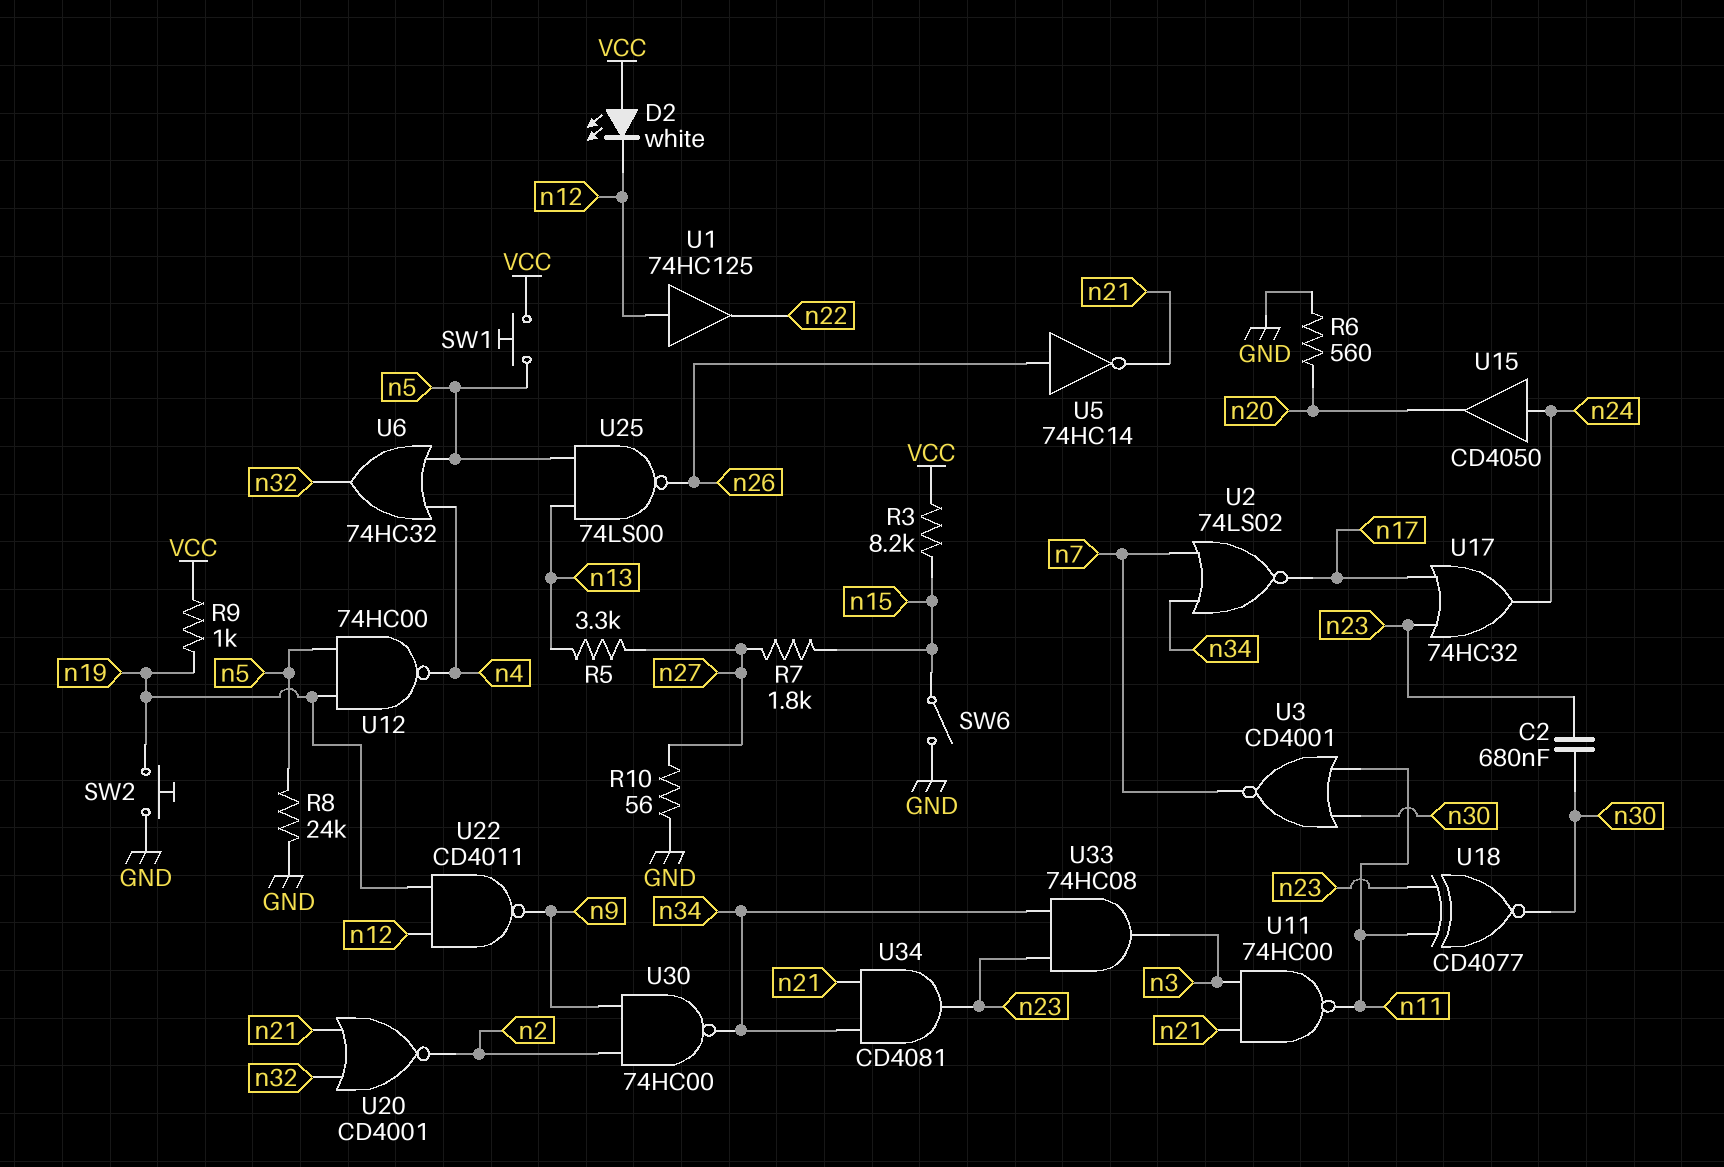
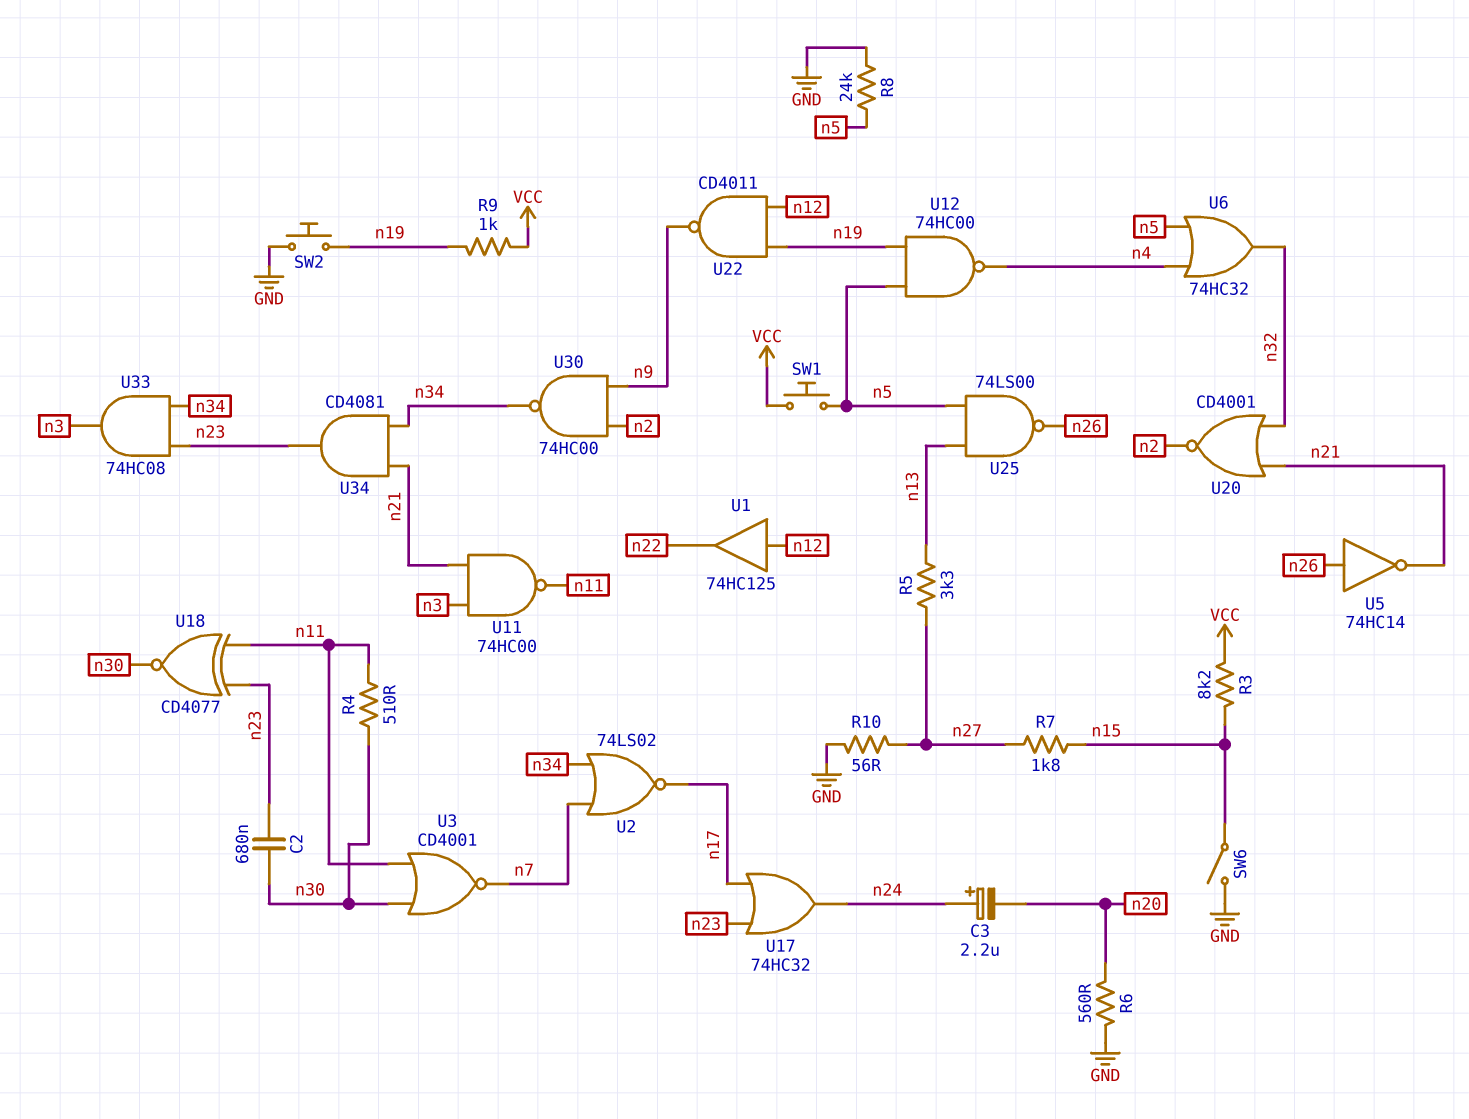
C3: none -> 2.2uF (plus n24, minus n20)
D2: LED white (A VCC, K n12) -> none
R4: none -> 510 (n11, n30)
U15: buffer CD4050 (in n24, out n20) -> none

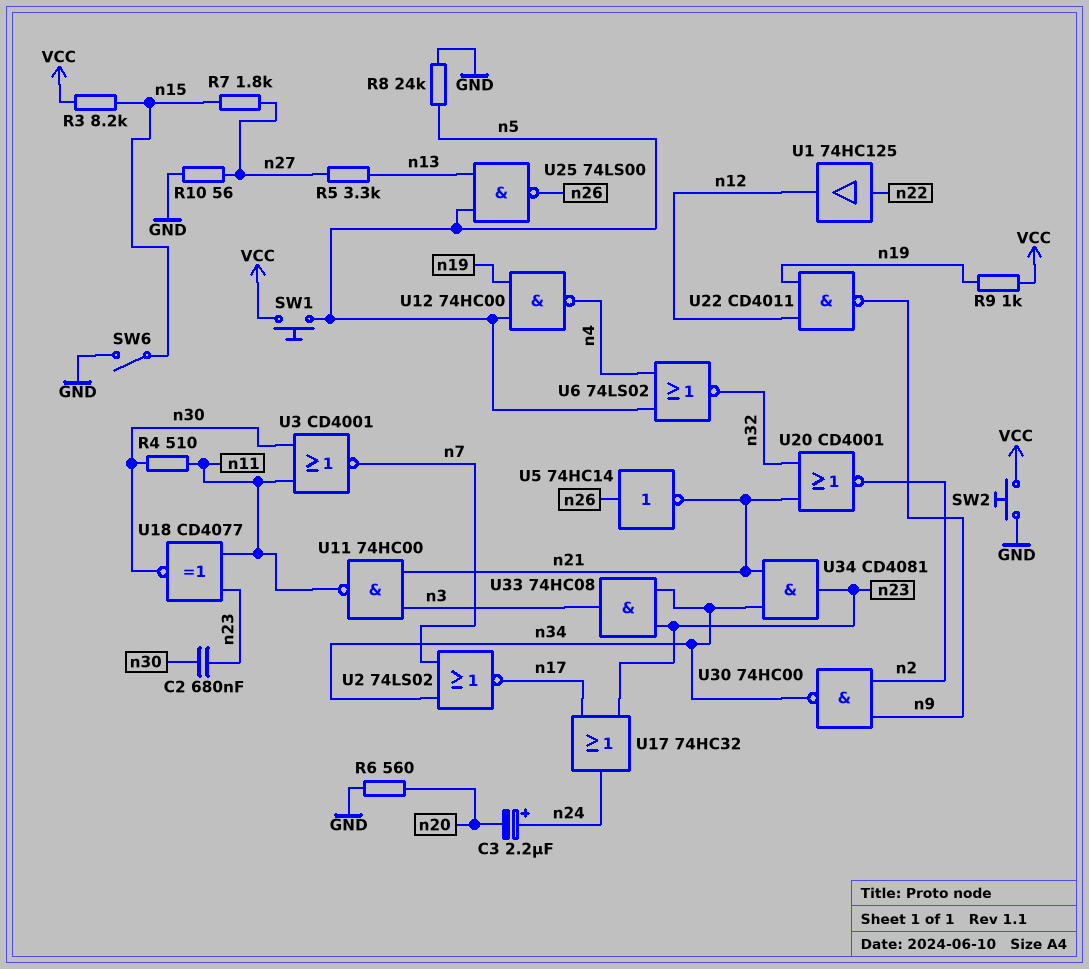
SW2: button (GND, n19) -> button (GND, VCC)
U1: buffer 74HC125 (in n12, out n22) -> buffer 74HC125 (in n22, out n12)
U6: OR 74HC32 (in n4, in n5, out n32) -> NOR 74LS02 (in n4, in n5, out n32)

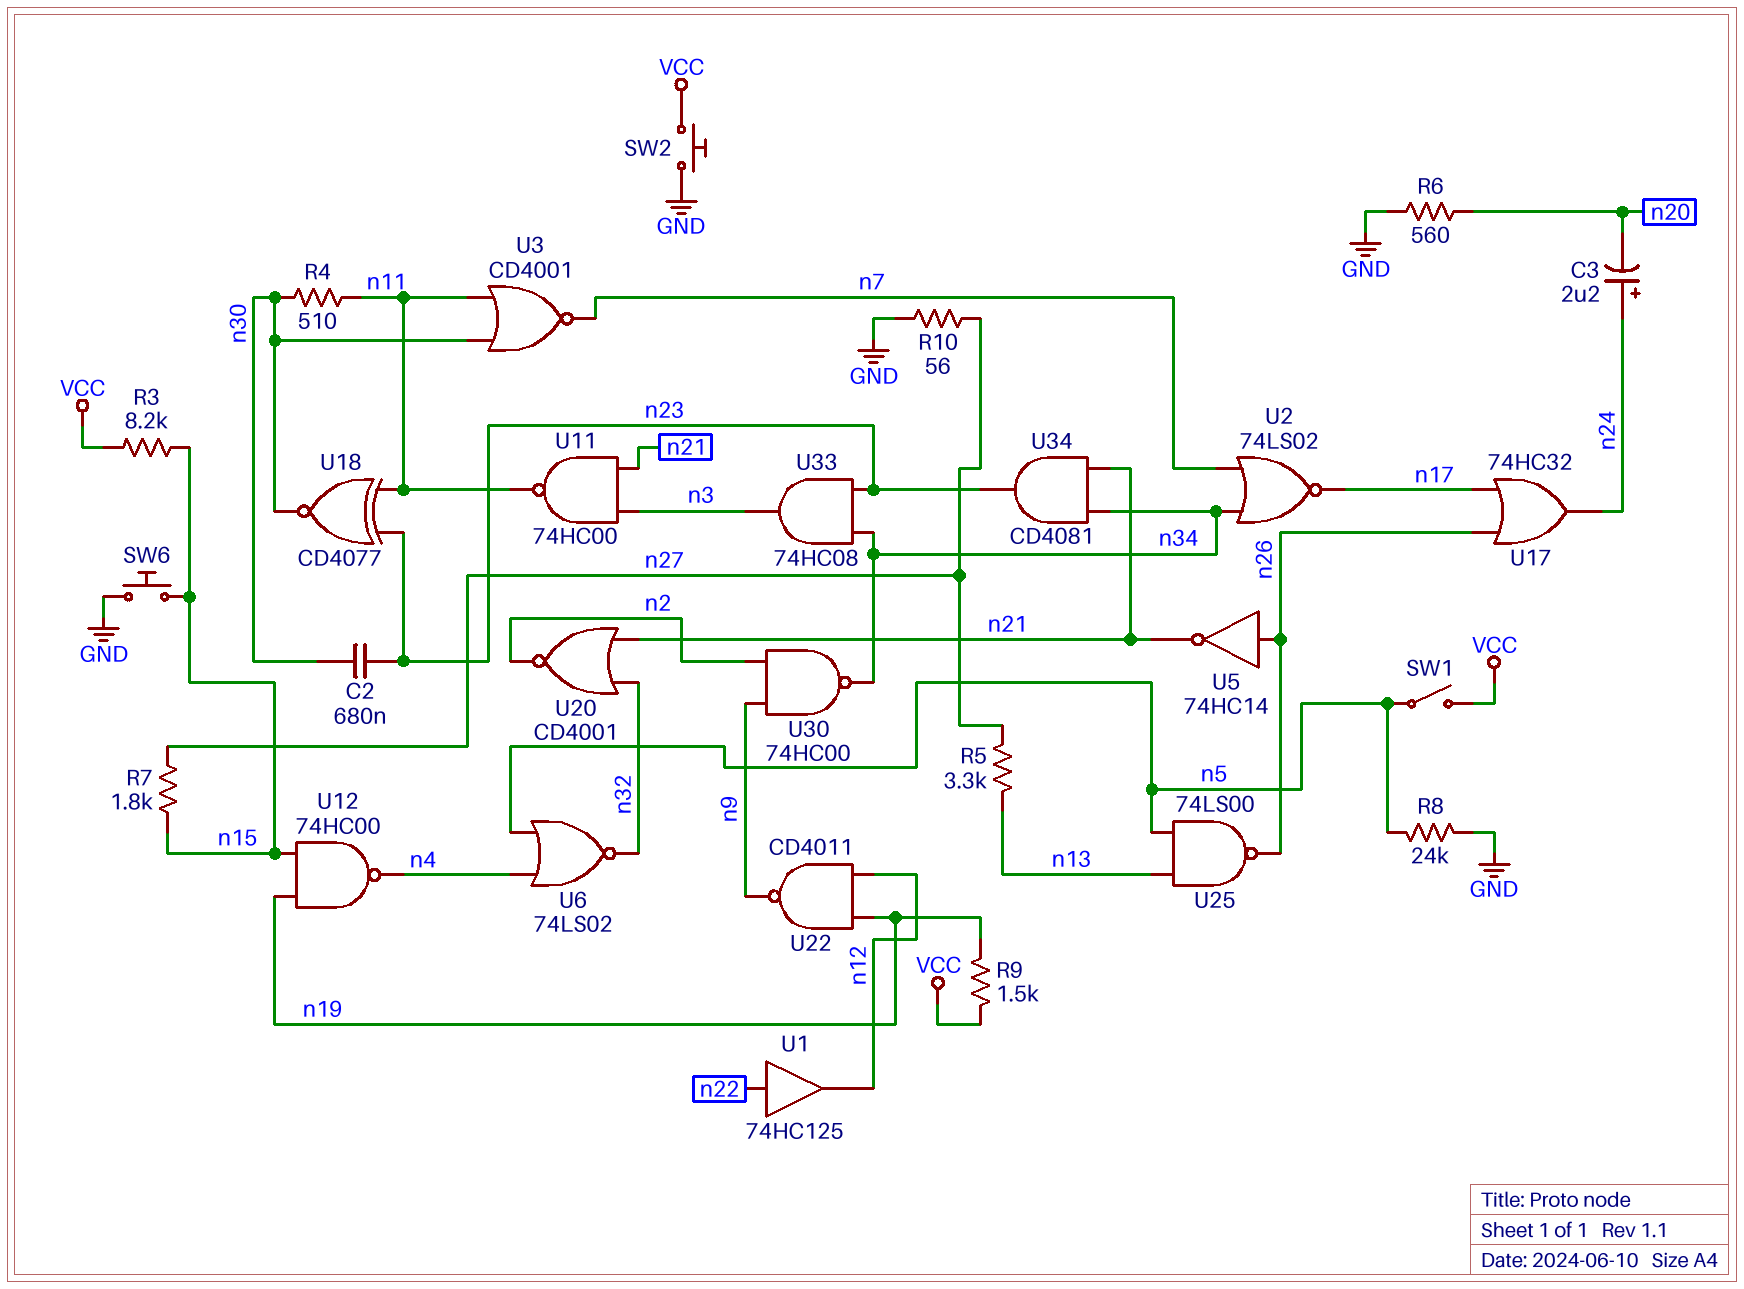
R9: 1k (VCC, n19) -> 1.5k (VCC, n19)
SW1: button (VCC, n5) -> switch (VCC, n5)
SW6: switch (GND, n15) -> button (GND, n15)
U12: NAND 74HC00 (in n5, in n19, out n4) -> NAND 74HC00 (in n15, in n19, out n4)
U17: OR 74HC32 (in n17, in n23, out n24) -> OR 74HC32 (in n17, in n26, out n24)

